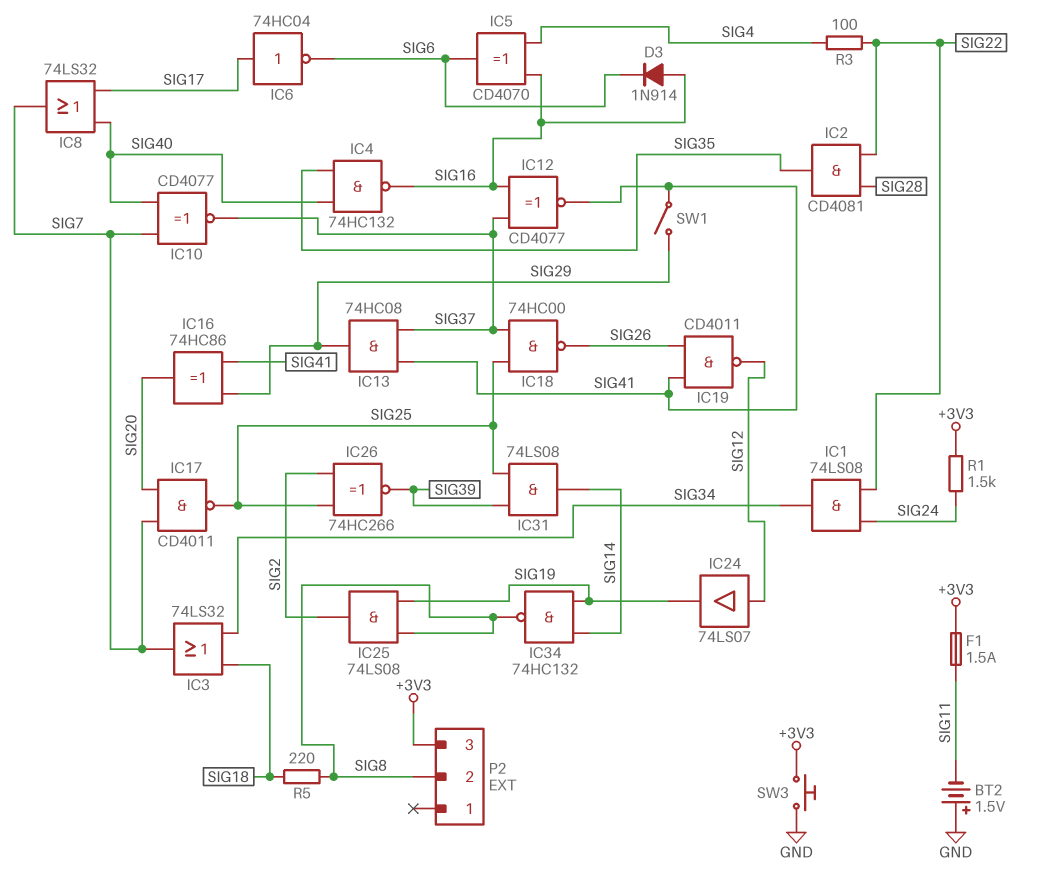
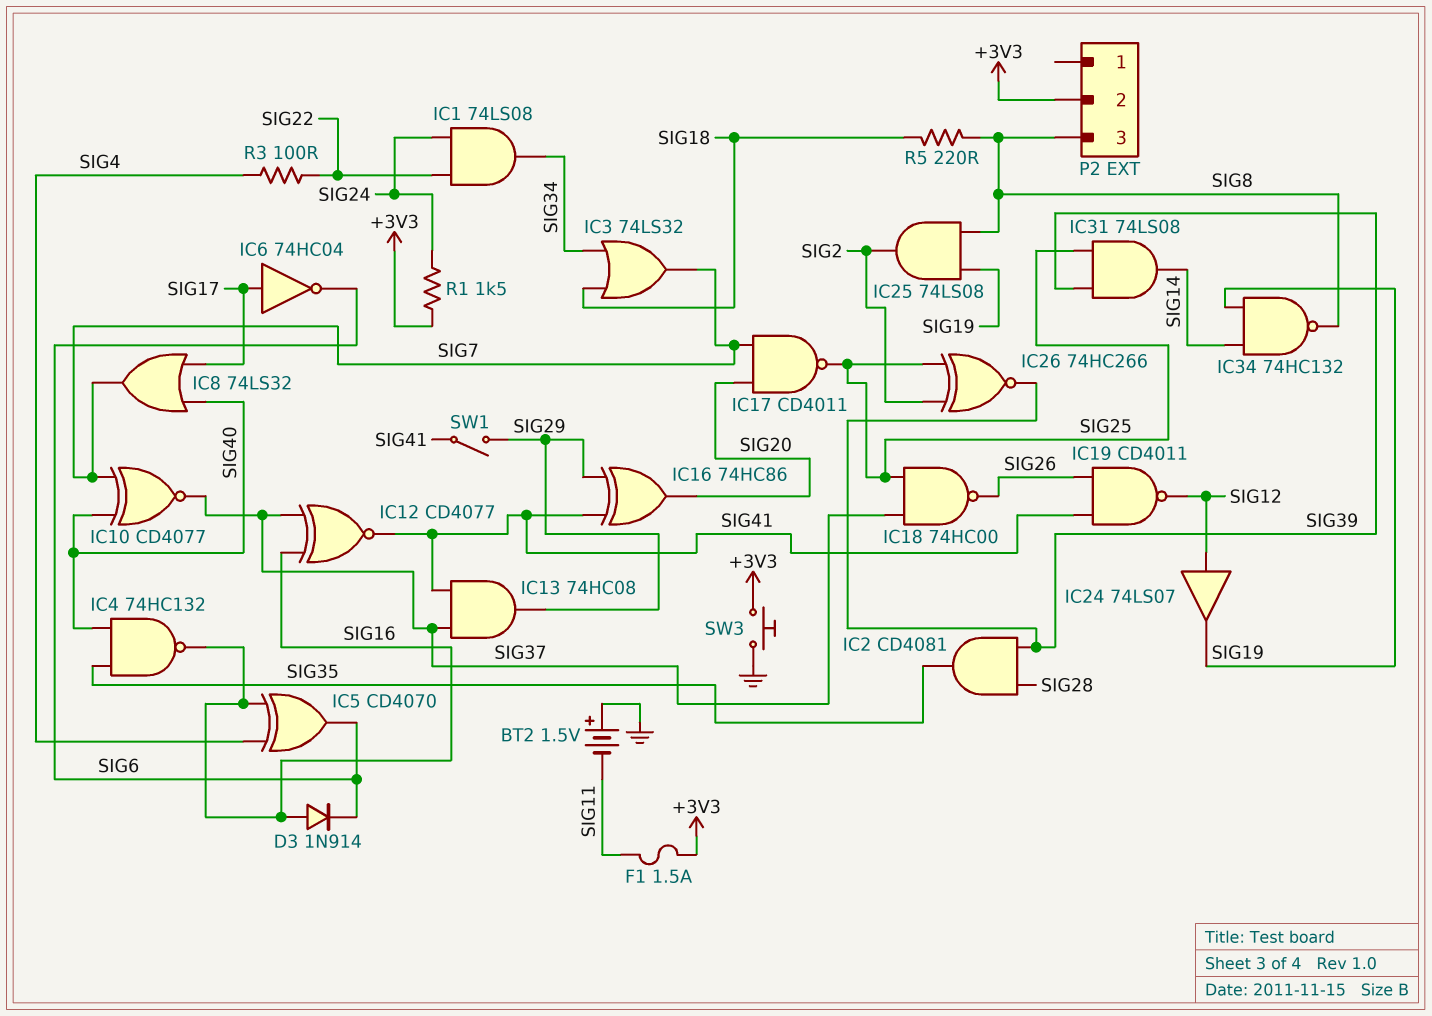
IC2: AND CD4081 (in SIG22, in SIG28, out SIG35) -> AND CD4081 (in SIG28, in SIG39, out SIG35)
P2 pin 2: SIG8 -> +3V3
P2 pin 3: +3V3 -> SIG8

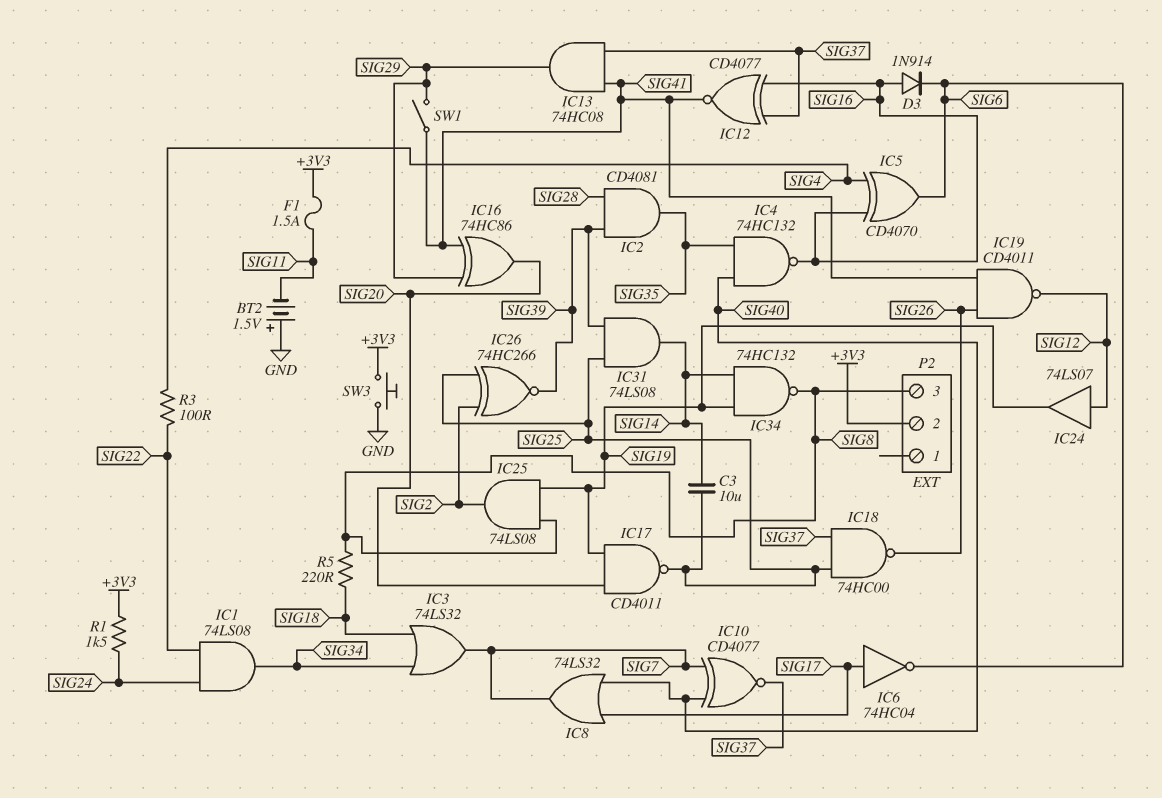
C3: none -> 10uF (SIG14, SIG25)
IC17: NAND CD4011 (in SIG7, in SIG20, out SIG25) -> NAND CD4011 (in SIG19, in SIG20, out SIG25)

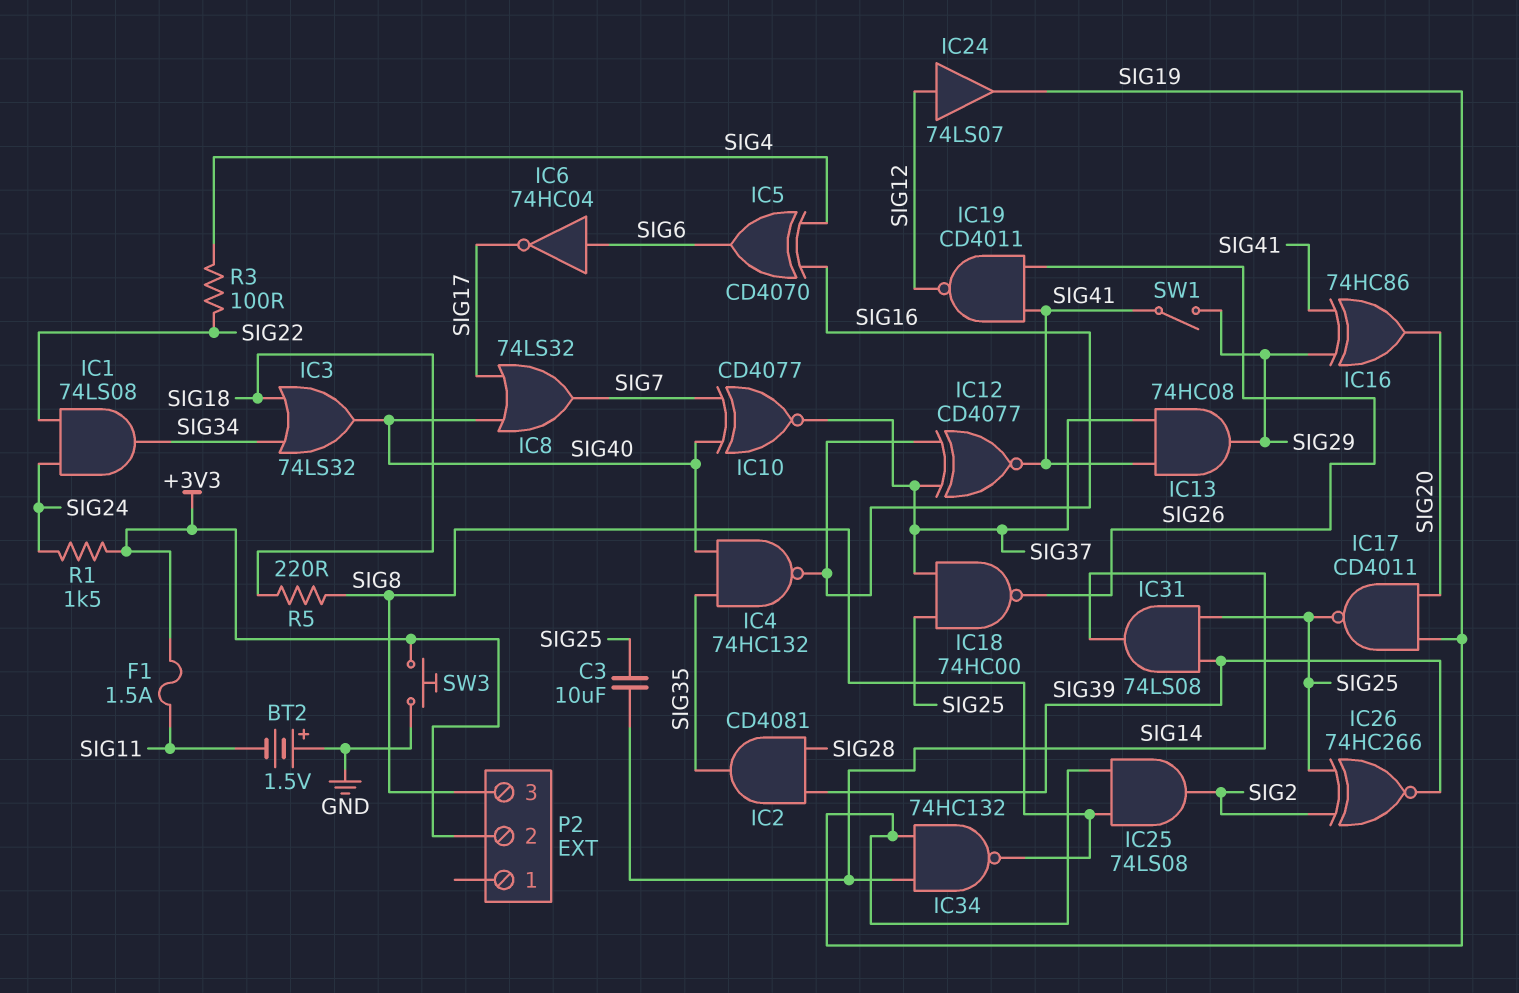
D3: diode 1N914 (A SIG16, K SIG6) -> none
IC3: OR 74LS32 (in SIG18, in SIG34, out SIG7) -> OR 74LS32 (in SIG18, in SIG34, out SIG40)
IC6: NOT 74HC04 (in SIG17, out SIG6) -> NOT 74HC04 (in SIG6, out SIG17)

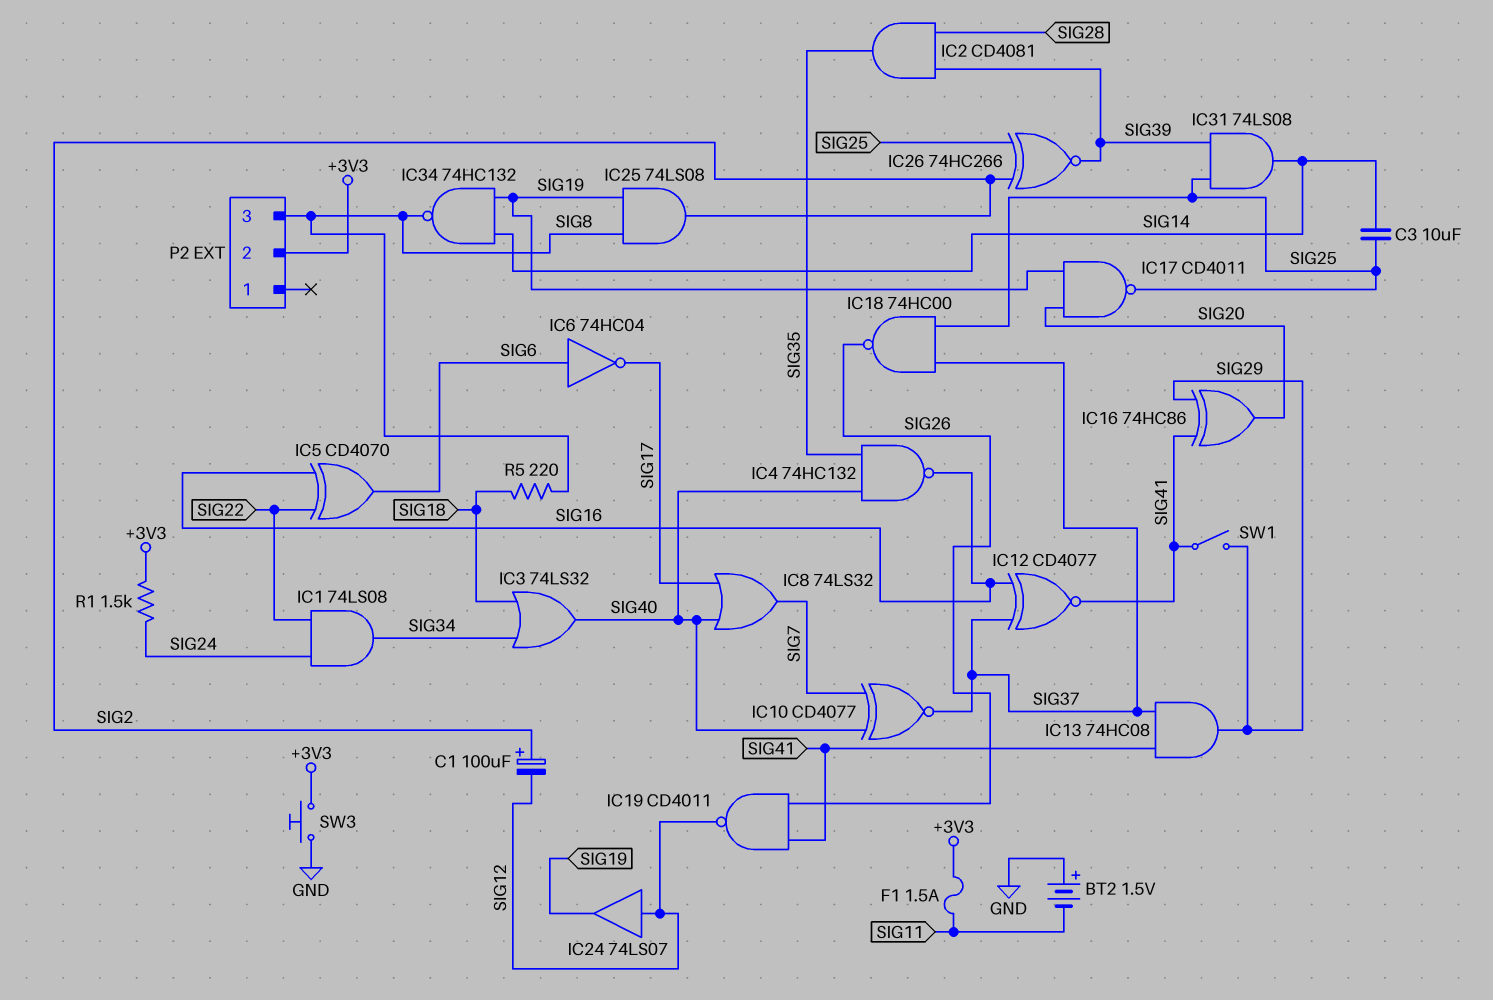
C1: none -> 100uF (plus SIG2, minus SIG12)
IC5: XOR CD4070 (in SIG4, in SIG16, out SIG6) -> XOR CD4070 (in SIG16, in SIG22, out SIG6)
R3: 100 (SIG4, SIG22) -> none

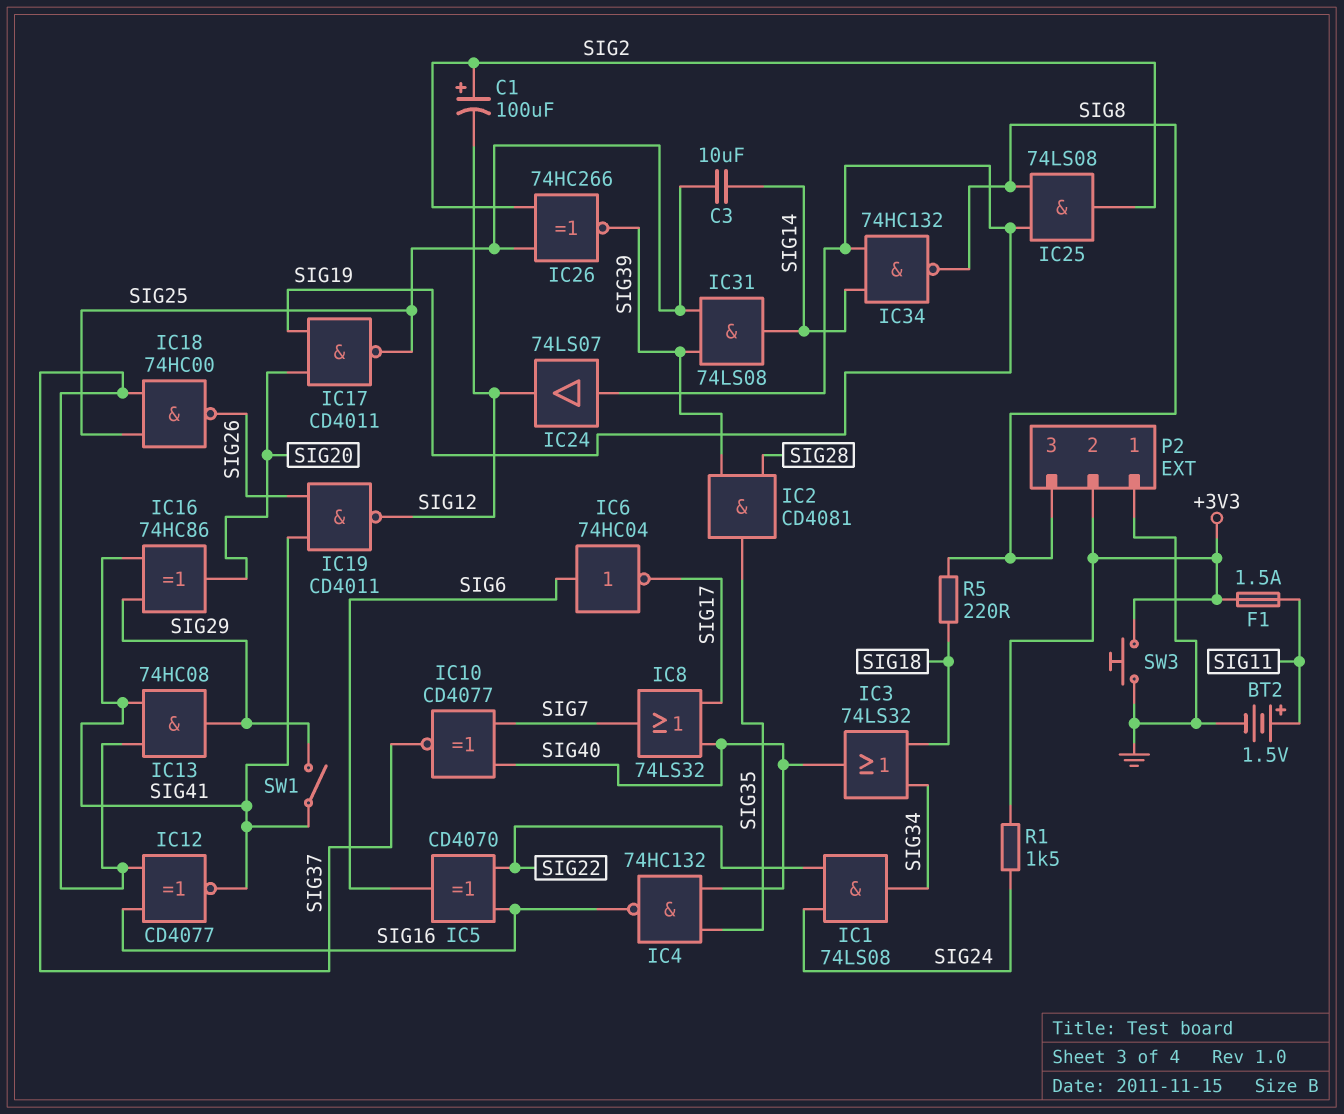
BT2: 1.5V (plus GND, minus SIG11) -> 1.5V (plus SIG11, minus GND)
IC24: buffer 74LS07 (in SIG12, out SIG19) -> buffer 74LS07 (in SIG19, out SIG12)
P2 pin 1: none -> GND

